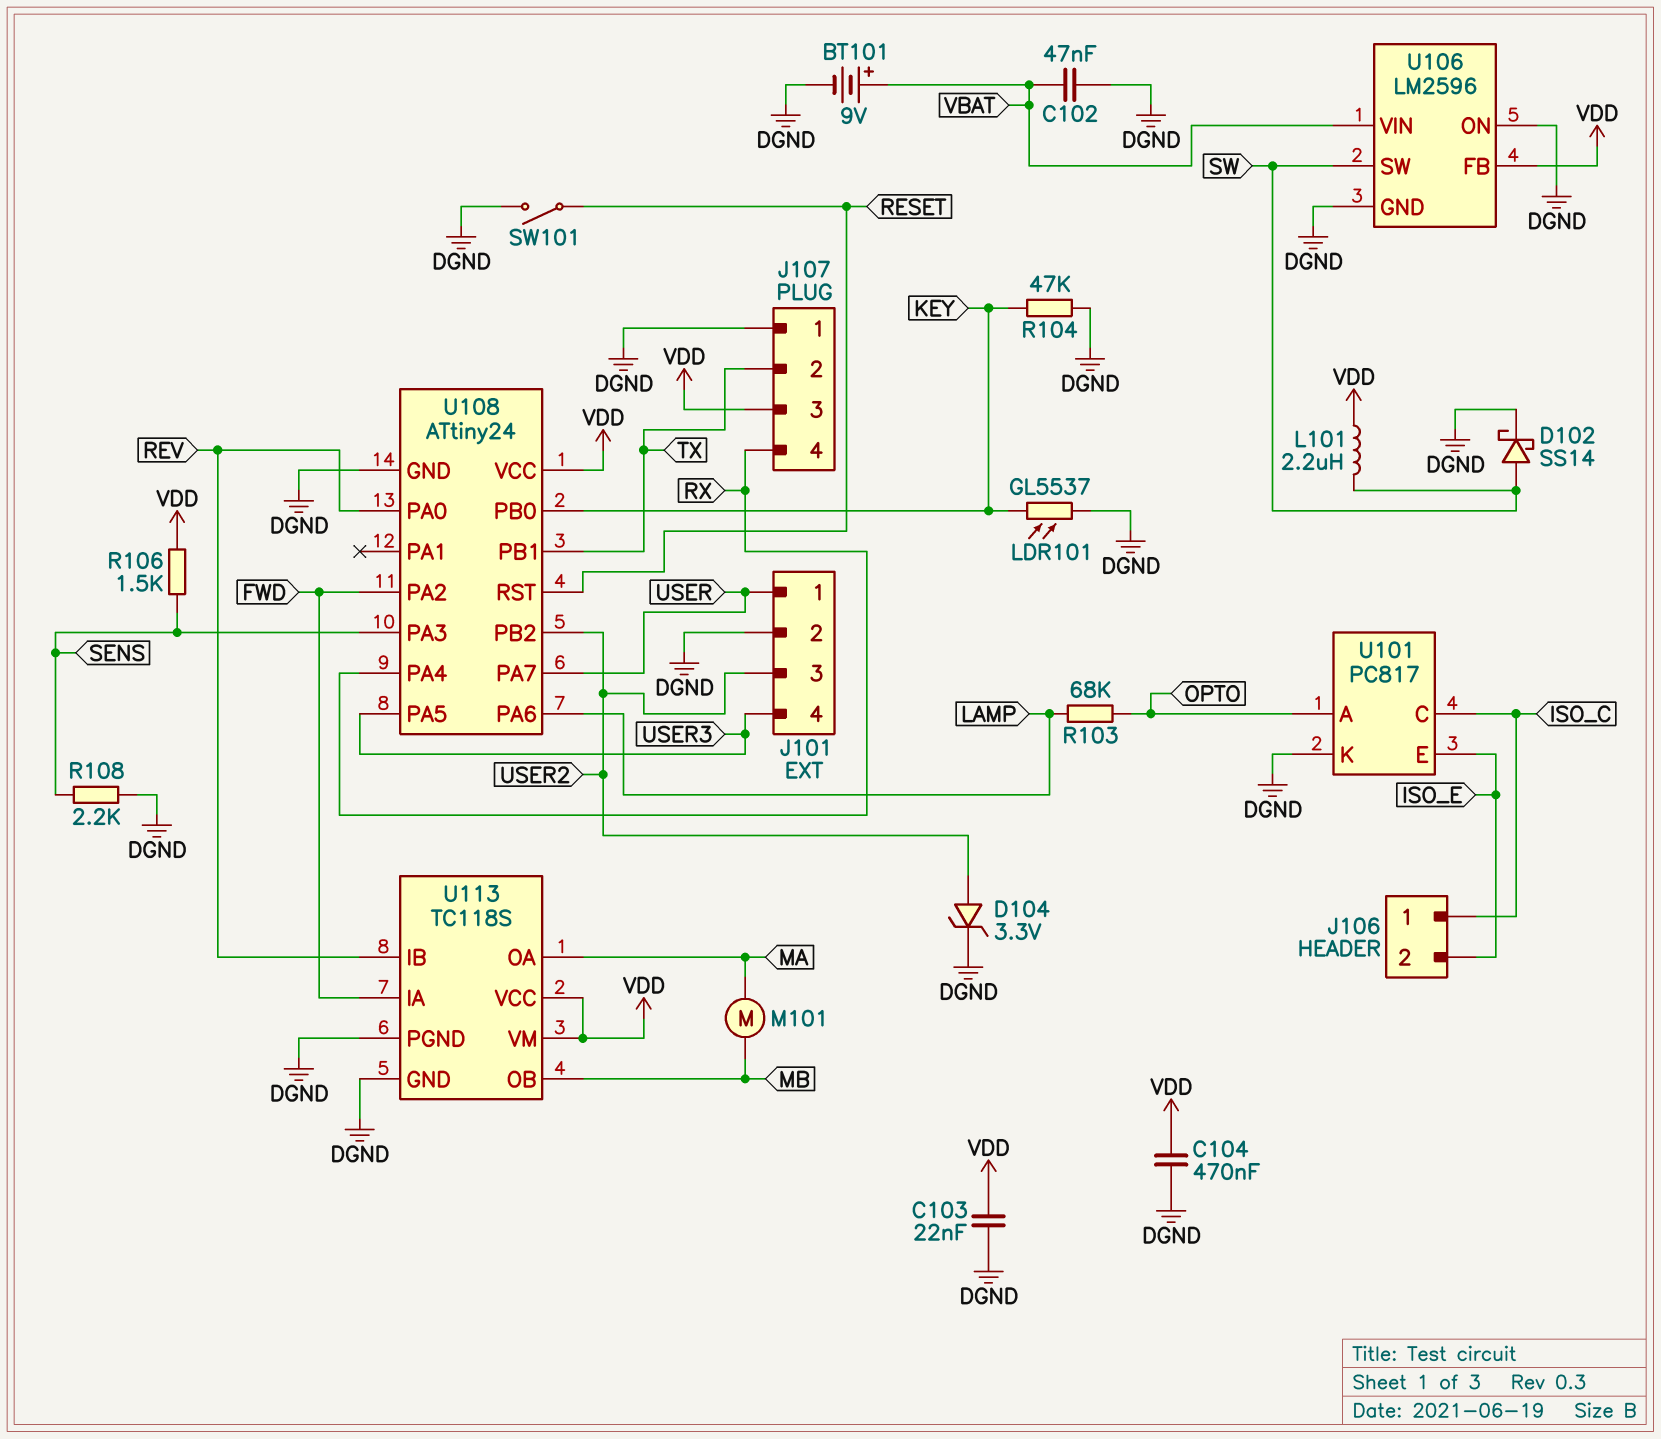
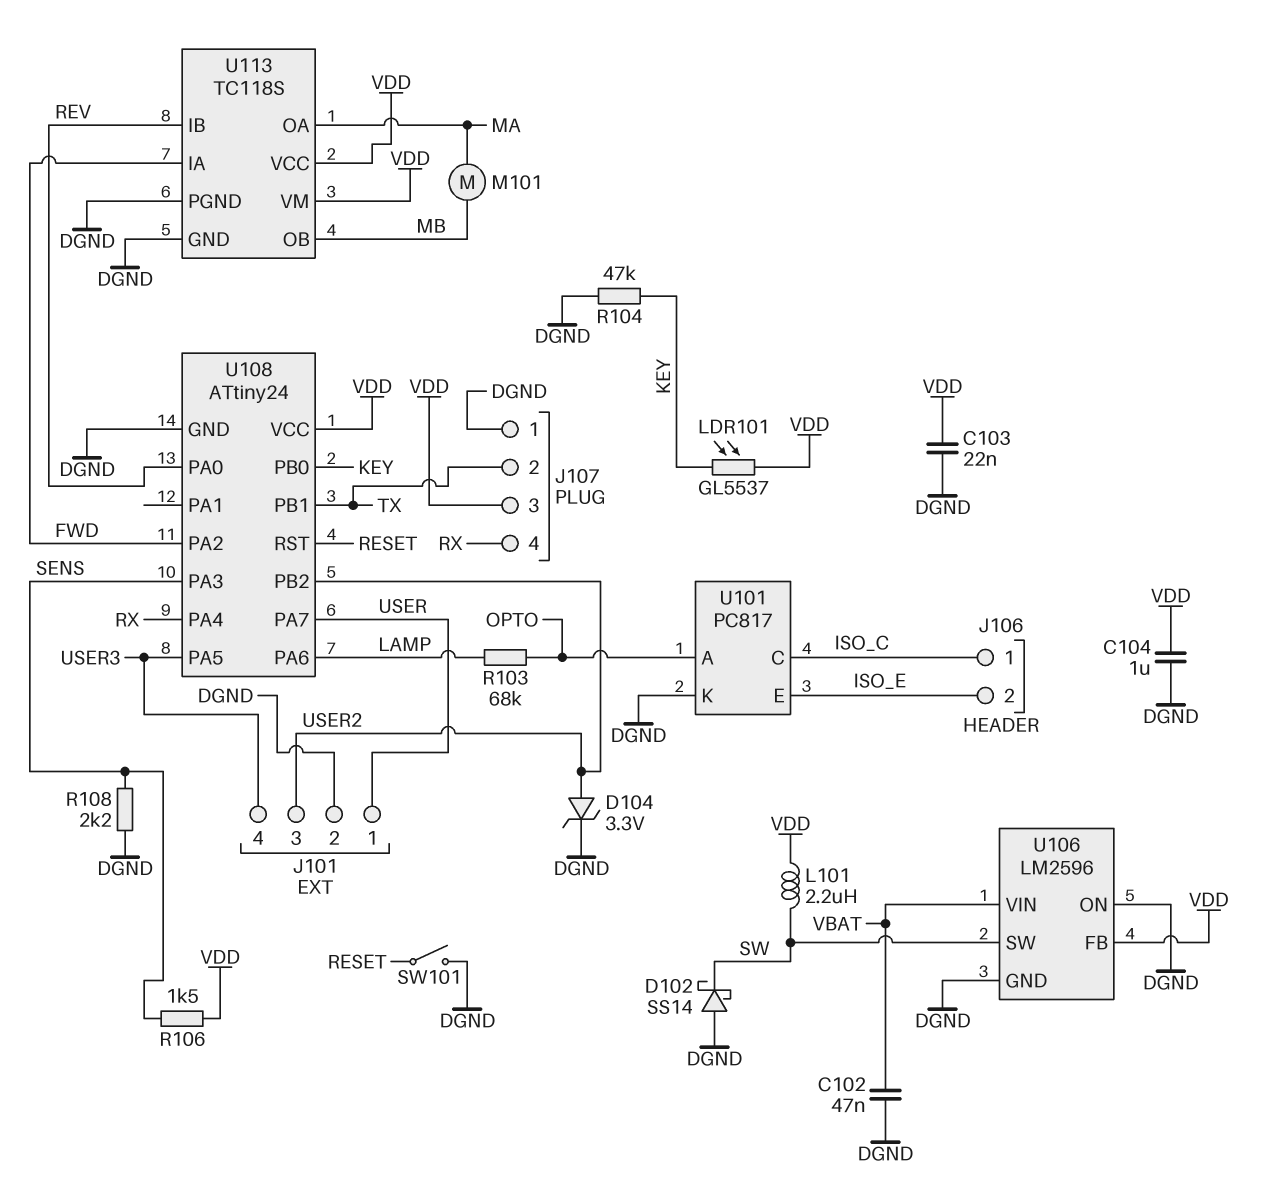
BT101: 9V (plus VBAT, minus DGND) -> none
C104: 470nF (DGND, VDD) -> 1uF (DGND, VDD)
D102: schottky SS14 (A SW, K DGND) -> schottky SS14 (A DGND, K SW)
LDR101: GL5537 (DGND, KEY) -> GL5537 (KEY, VDD)

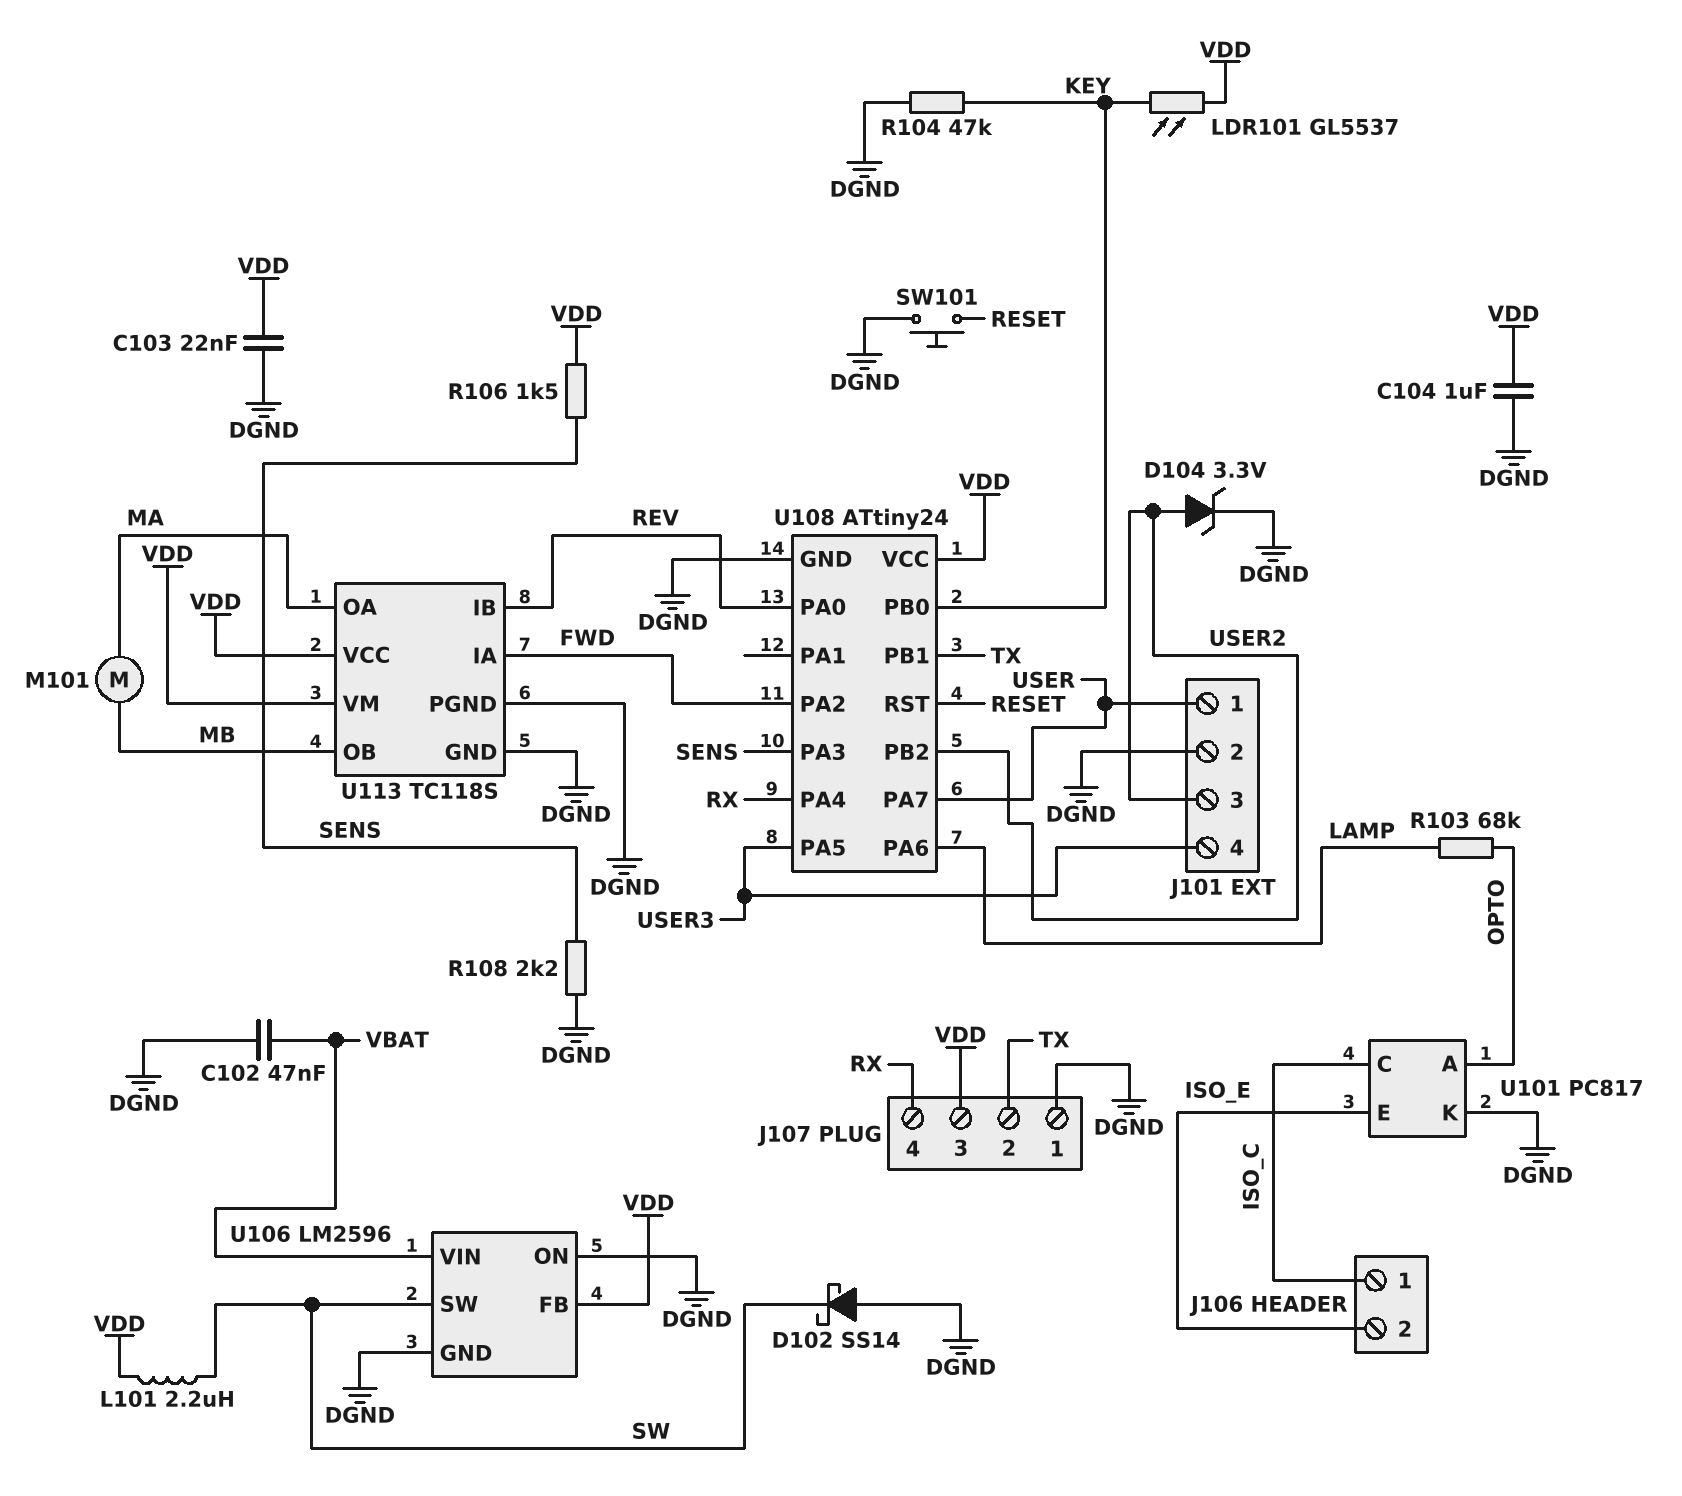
SW101: switch (DGND, RESET) -> button (DGND, RESET)

